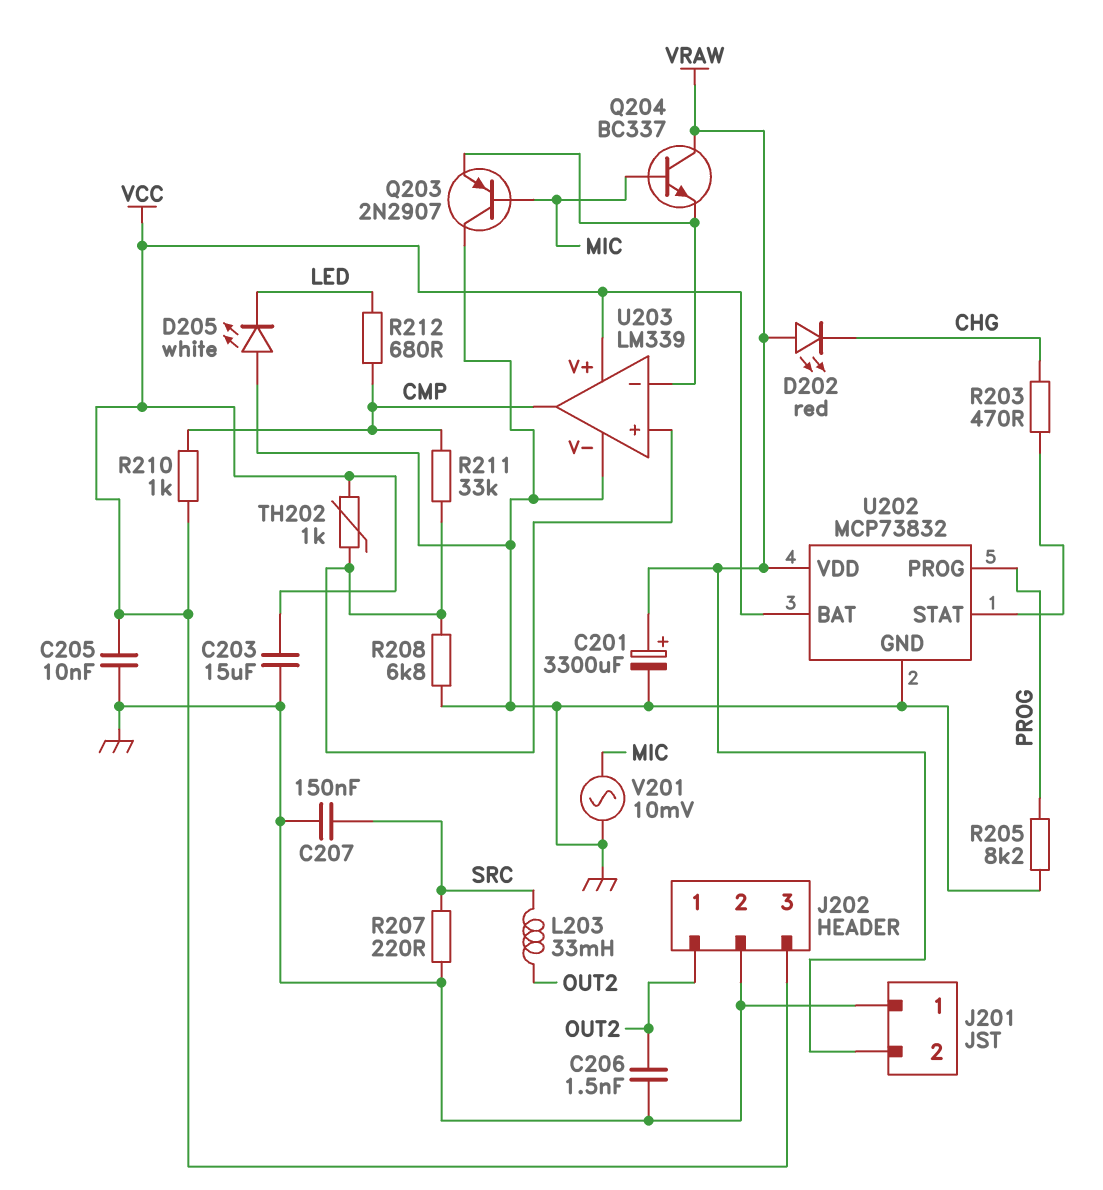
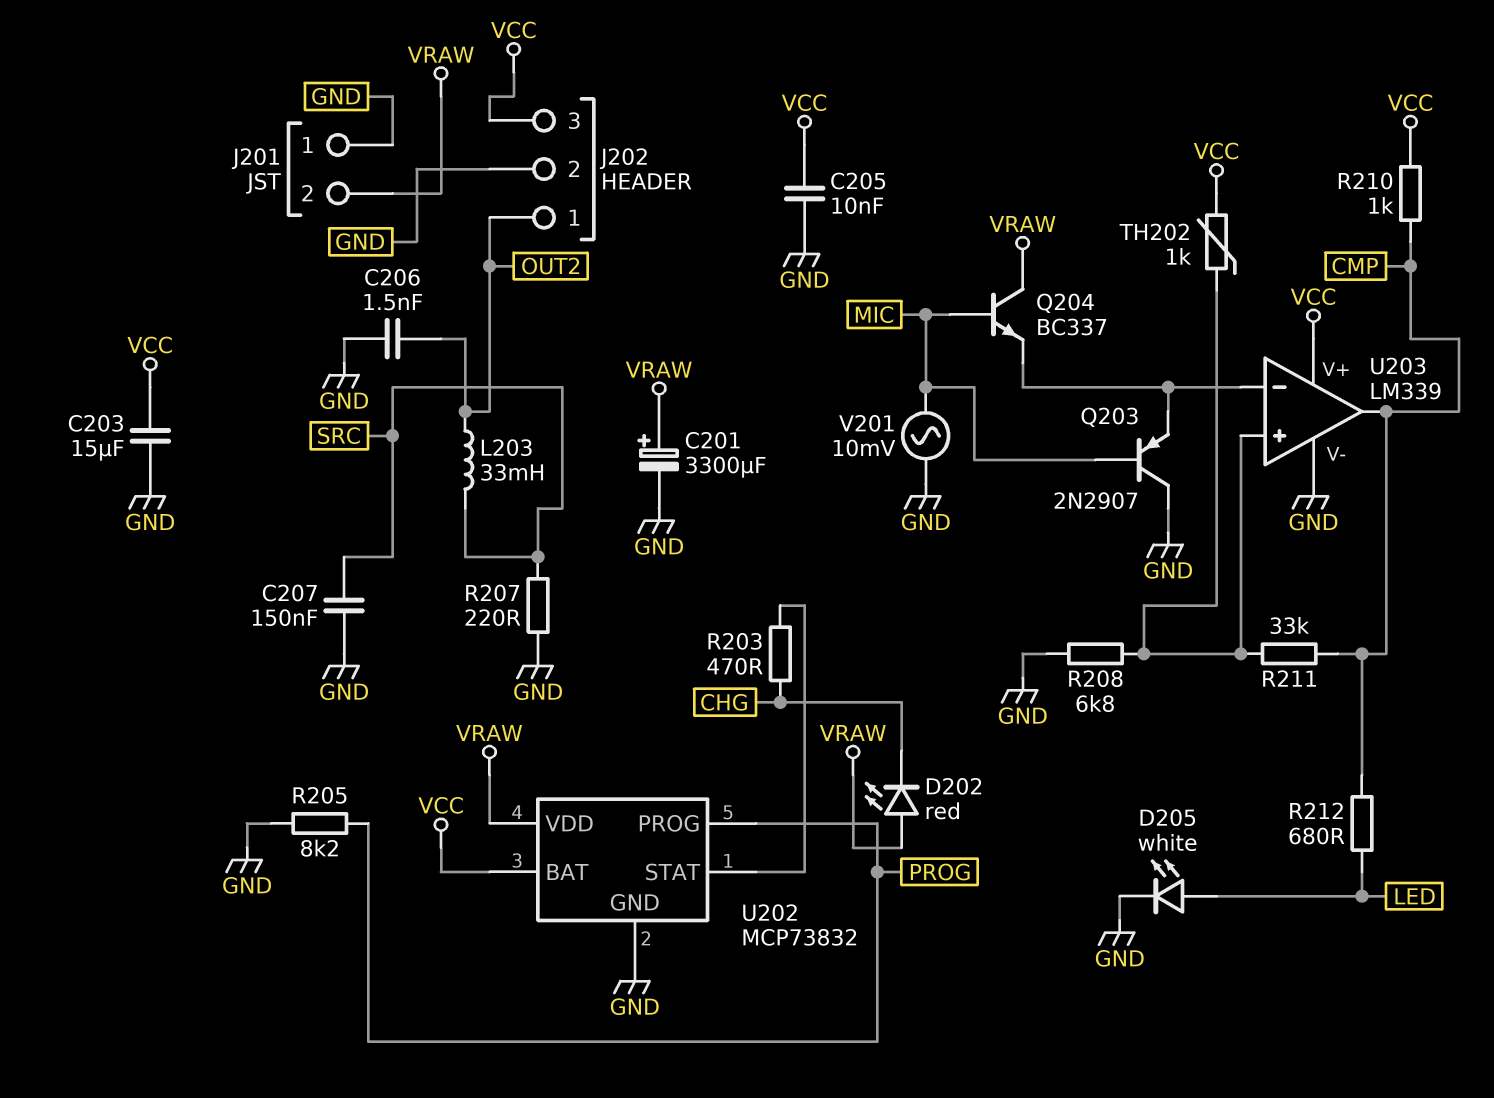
D205: LED white (A GND, K LED) -> LED white (A LED, K GND)

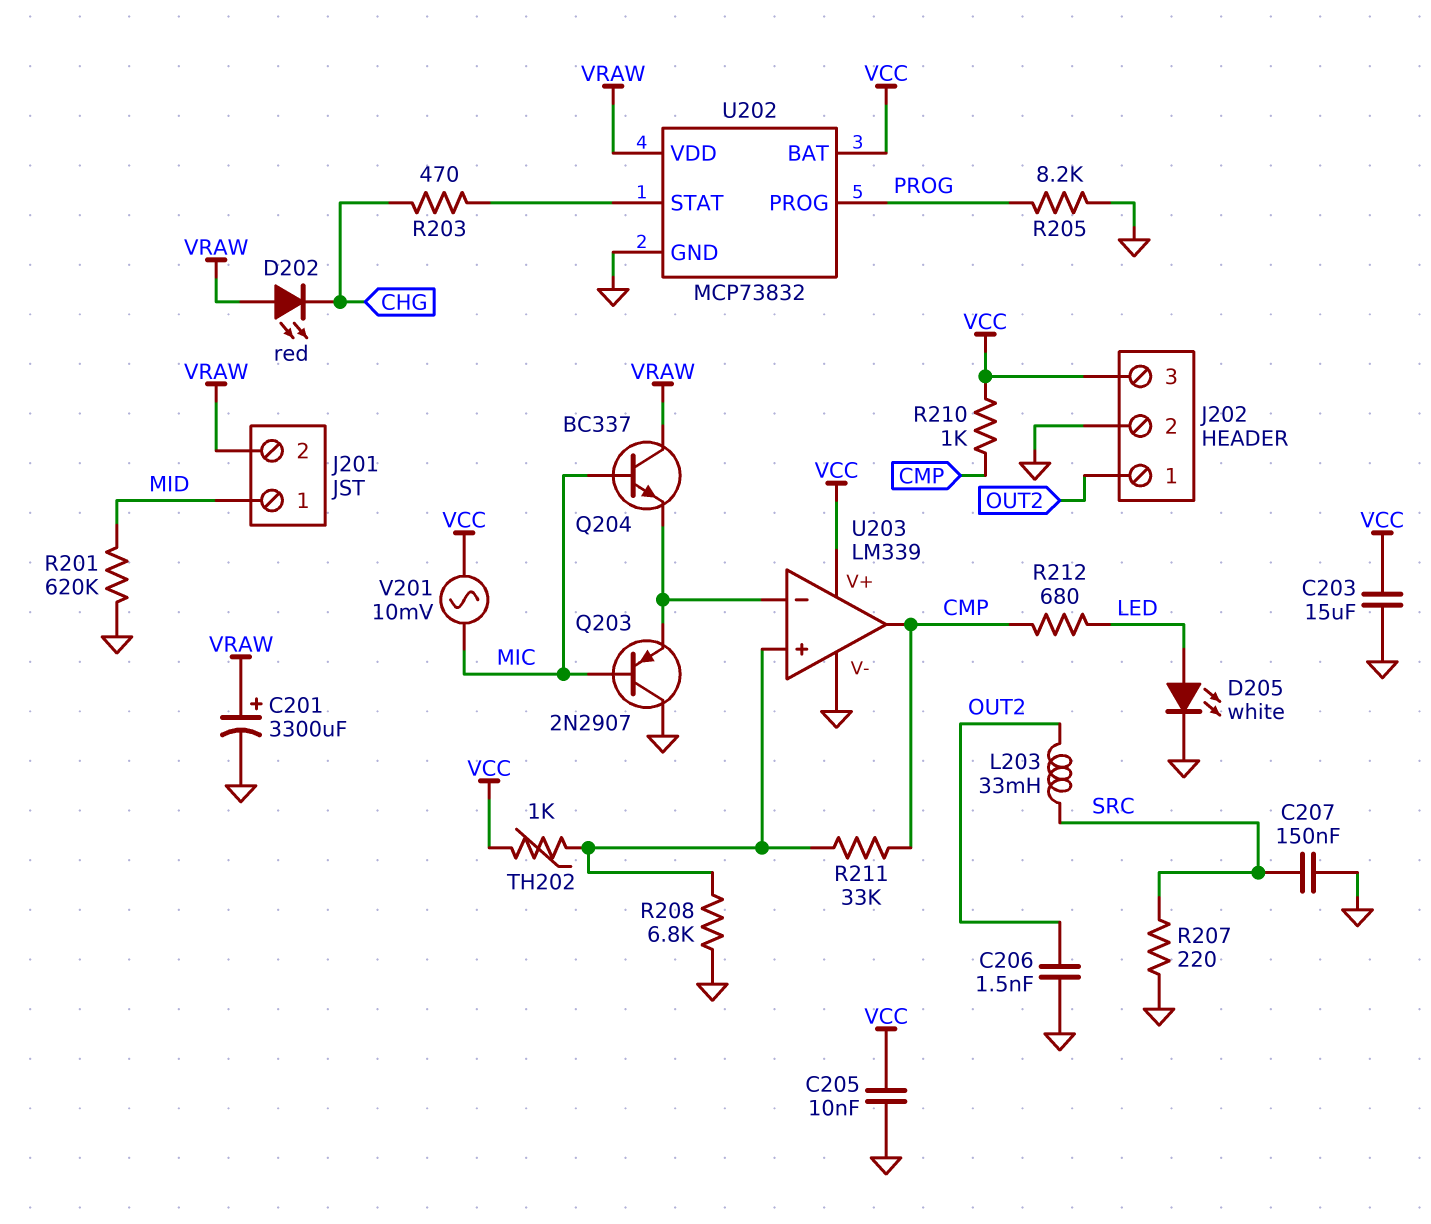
J201 pin 1: GND -> MID
R201: none -> 620k (GND, MID)
V201: AC 10mV (GND, MIC) -> AC 10mV (MIC, VCC)

